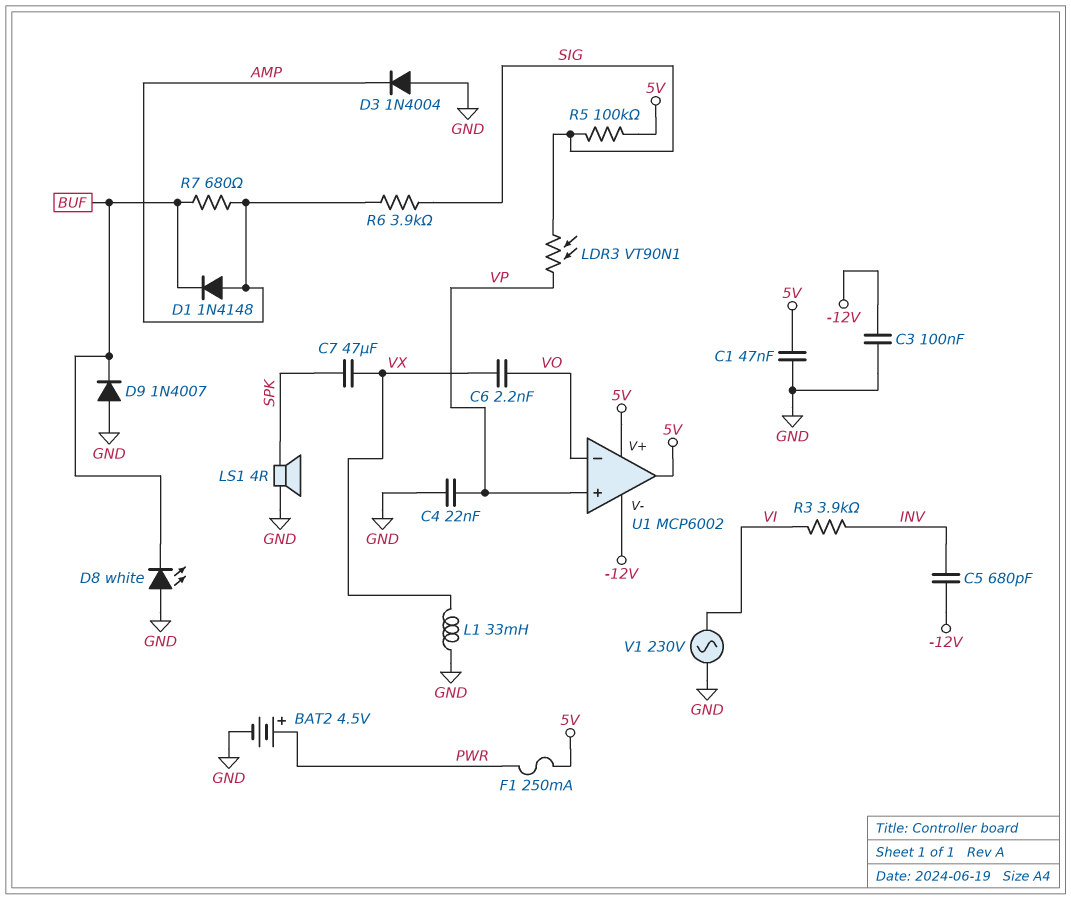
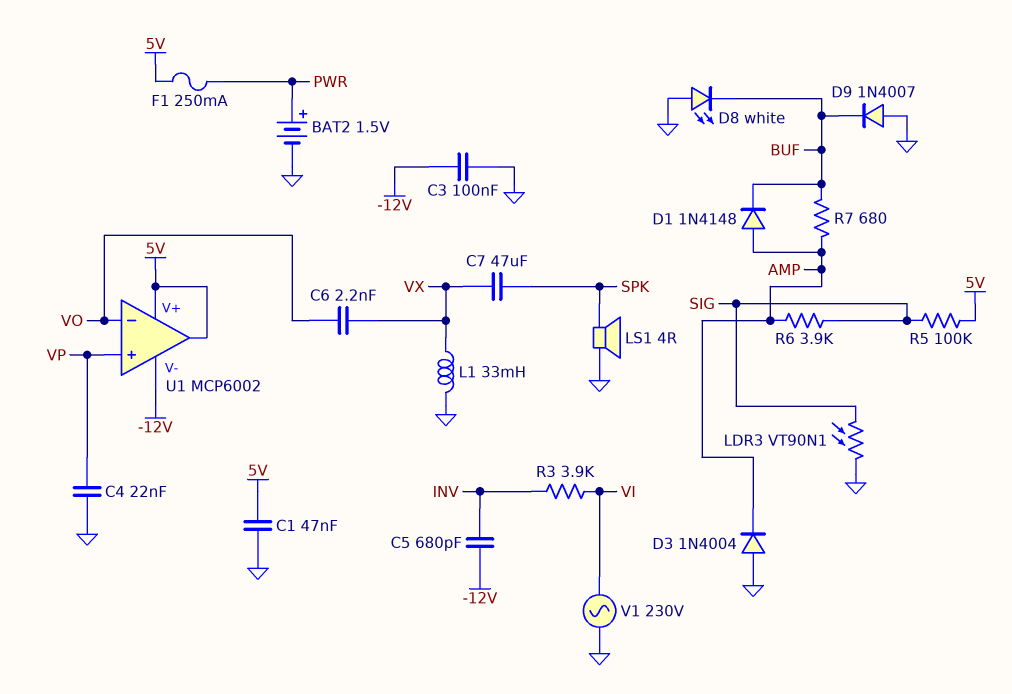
BAT2: 4.5V (plus PWR, minus GND) -> 1.5V (plus PWR, minus GND)
LDR3: VT90N1 (SIG, VP) -> VT90N1 (GND, SIG)

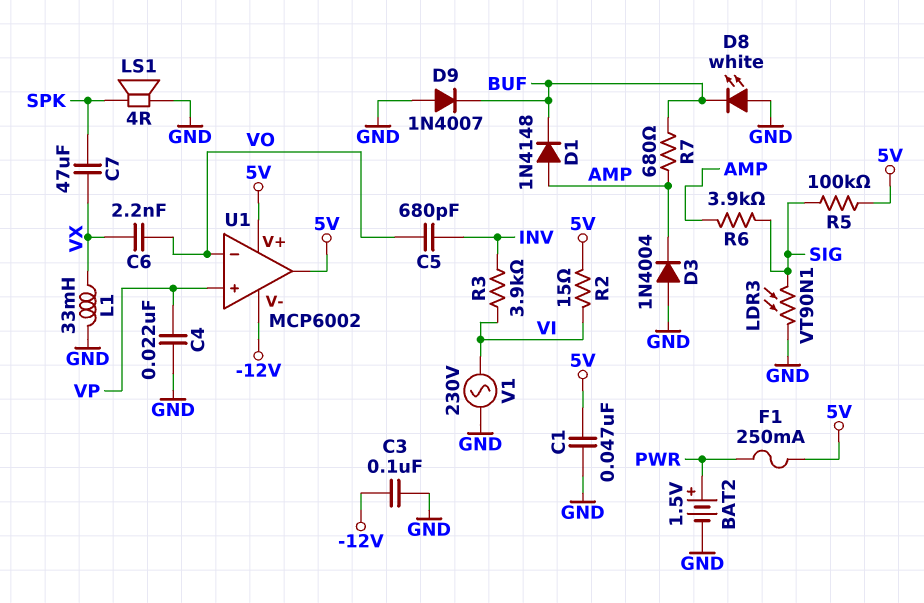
C5: 680pF (-12V, INV) -> 680pF (INV, VO)
R2: none -> 15 (5V, VI)

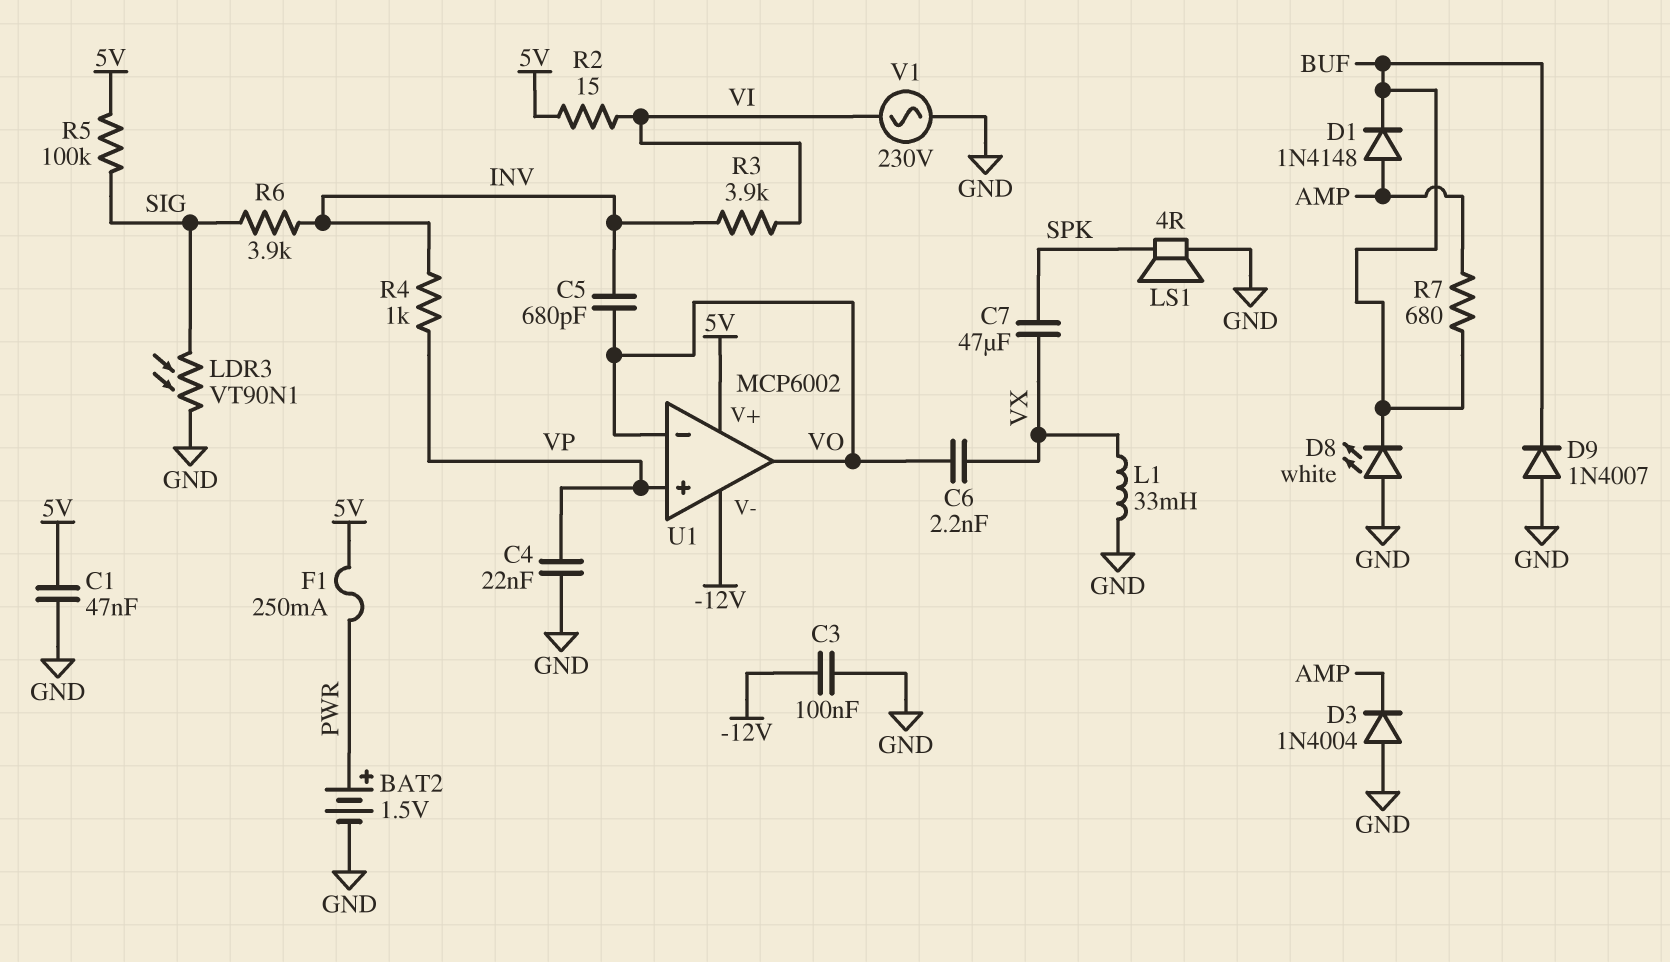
R4: none -> 1k (INV, VP)
R6: 3.9k (AMP, SIG) -> 3.9k (INV, SIG)
U1 pin out: 5V -> VO

